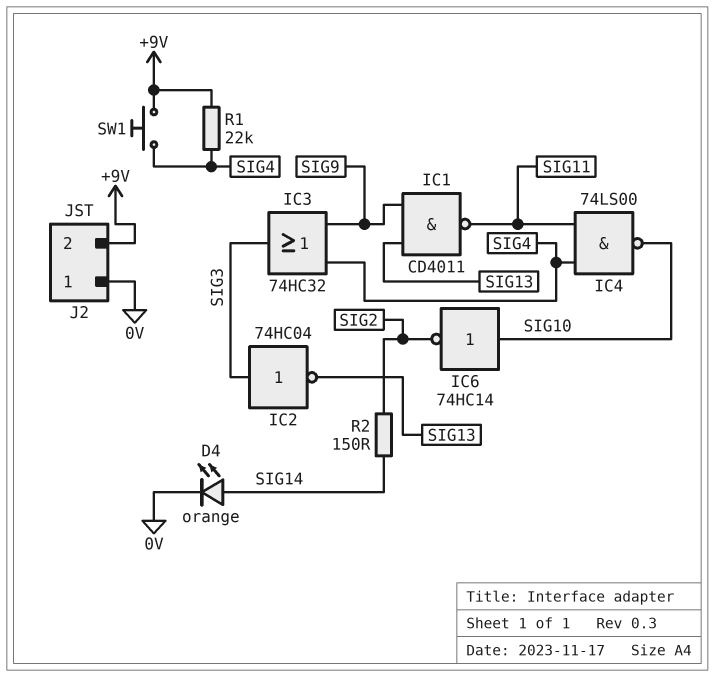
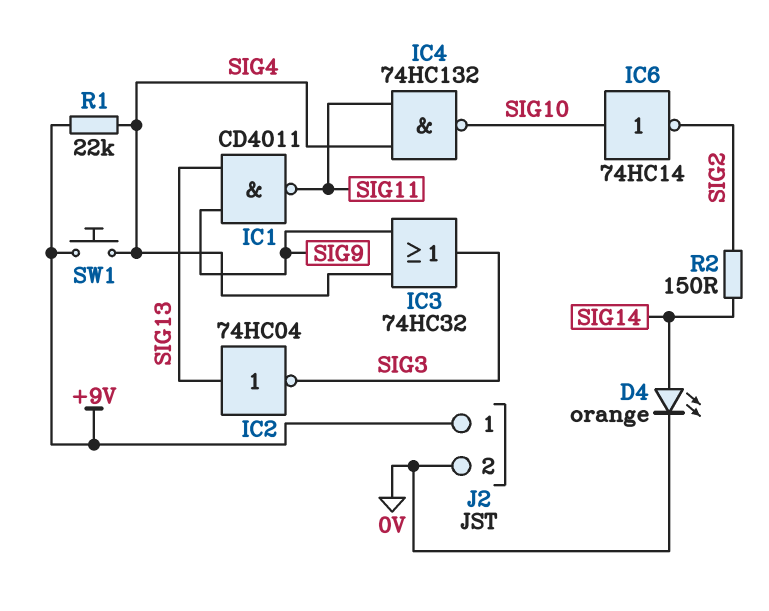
IC2: NOT 74HC04 (in SIG3, out SIG13) -> NOT 74HC04 (in SIG13, out SIG3)
IC4: NAND 74LS00 (in SIG4, in SIG11, out SIG10) -> NAND 74HC132 (in SIG4, in SIG11, out SIG10)
J2 pin 1: 0V -> +9V
J2 pin 2: +9V -> 0V

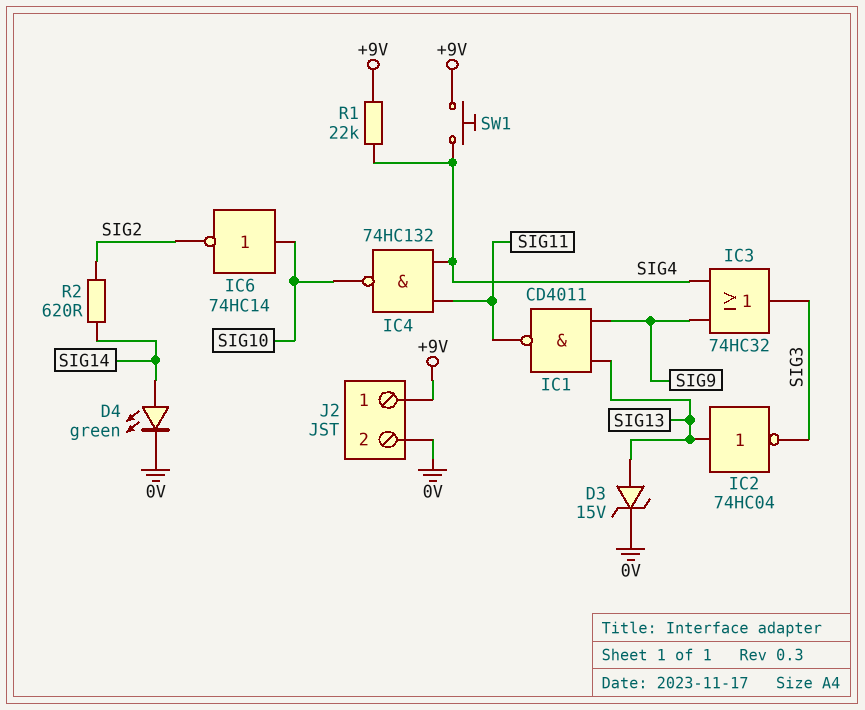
D3: none -> zener 15V (A SIG13, K 0V)
D4: LED orange (A SIG14, K 0V) -> LED green (A SIG14, K 0V)
R2: 150 (SIG2, SIG14) -> 620 (SIG2, SIG14)

